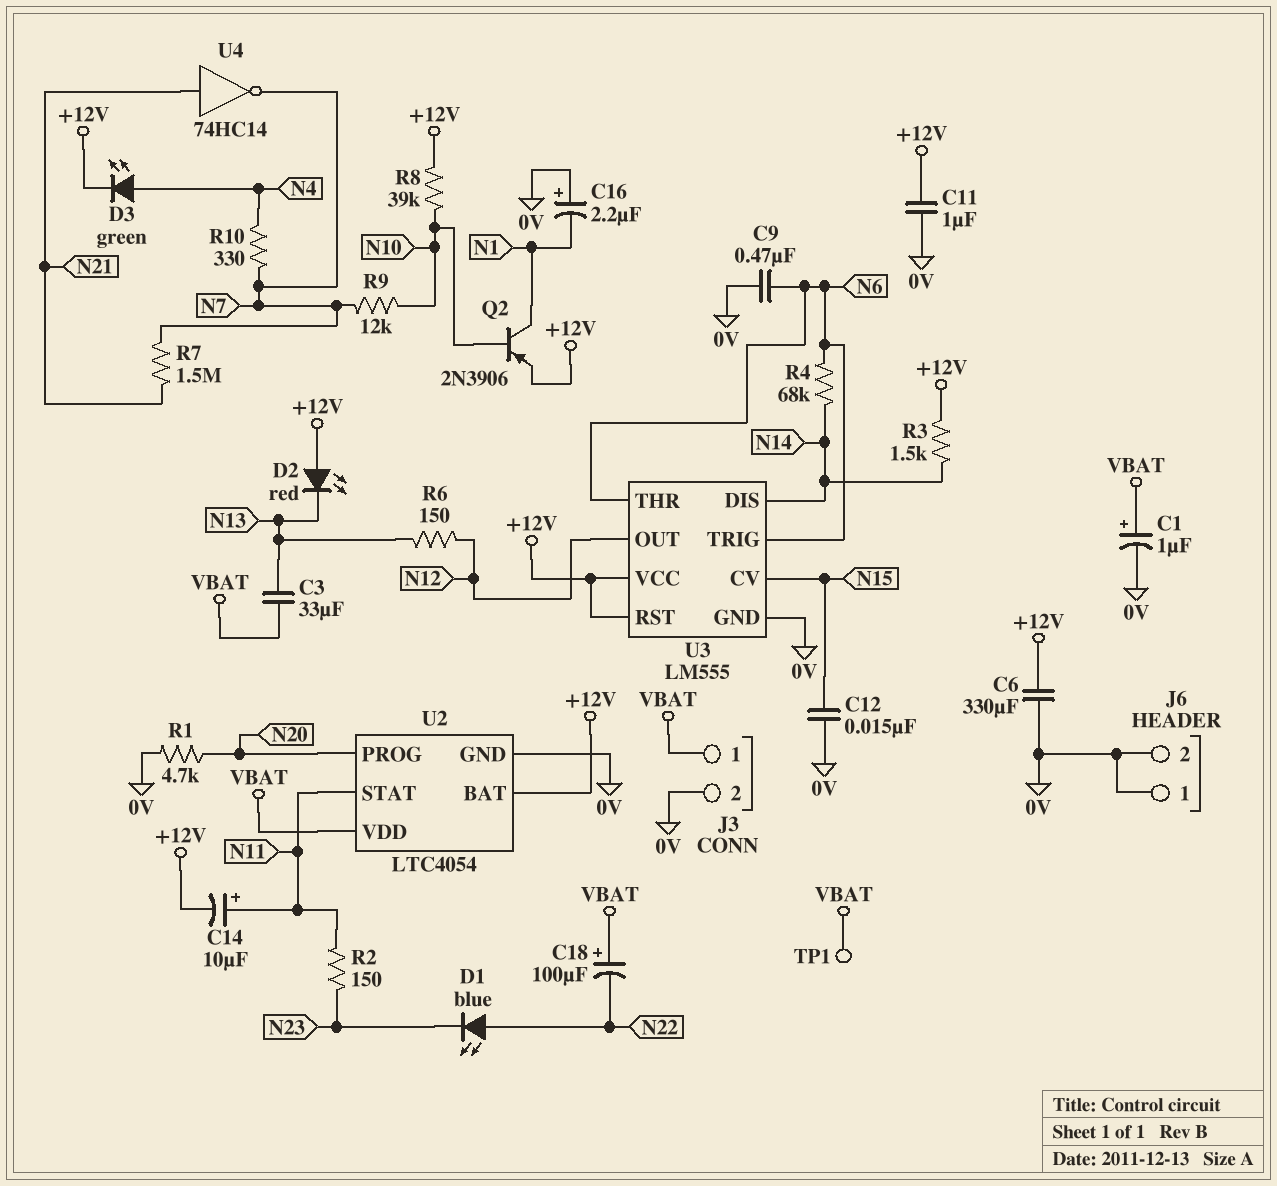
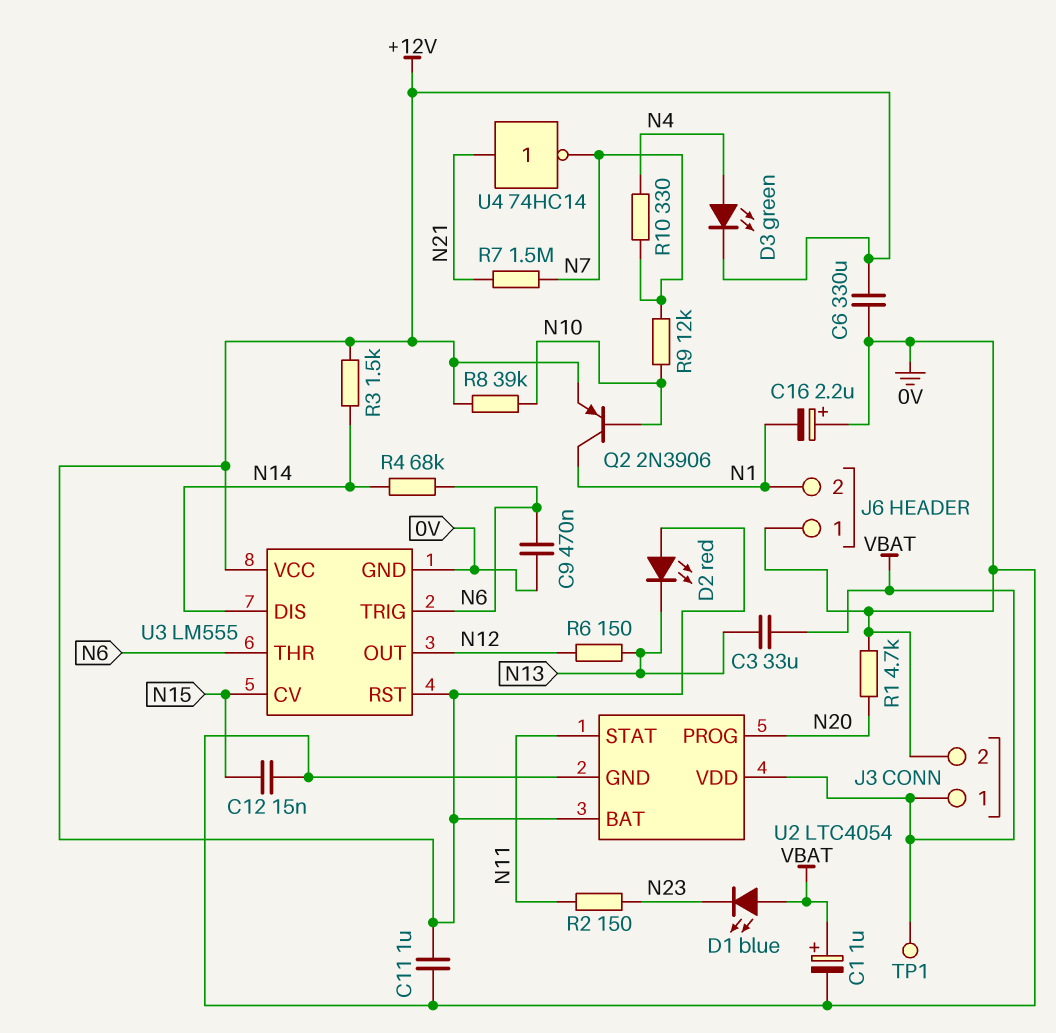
C14: 10uF (plus N11, minus +12V) -> none
C18: 100uF (plus VBAT, minus N22) -> none
D1: LED blue (A N22, K N23) -> LED blue (A VBAT, K N23)
J6 pin 2: 0V -> N1

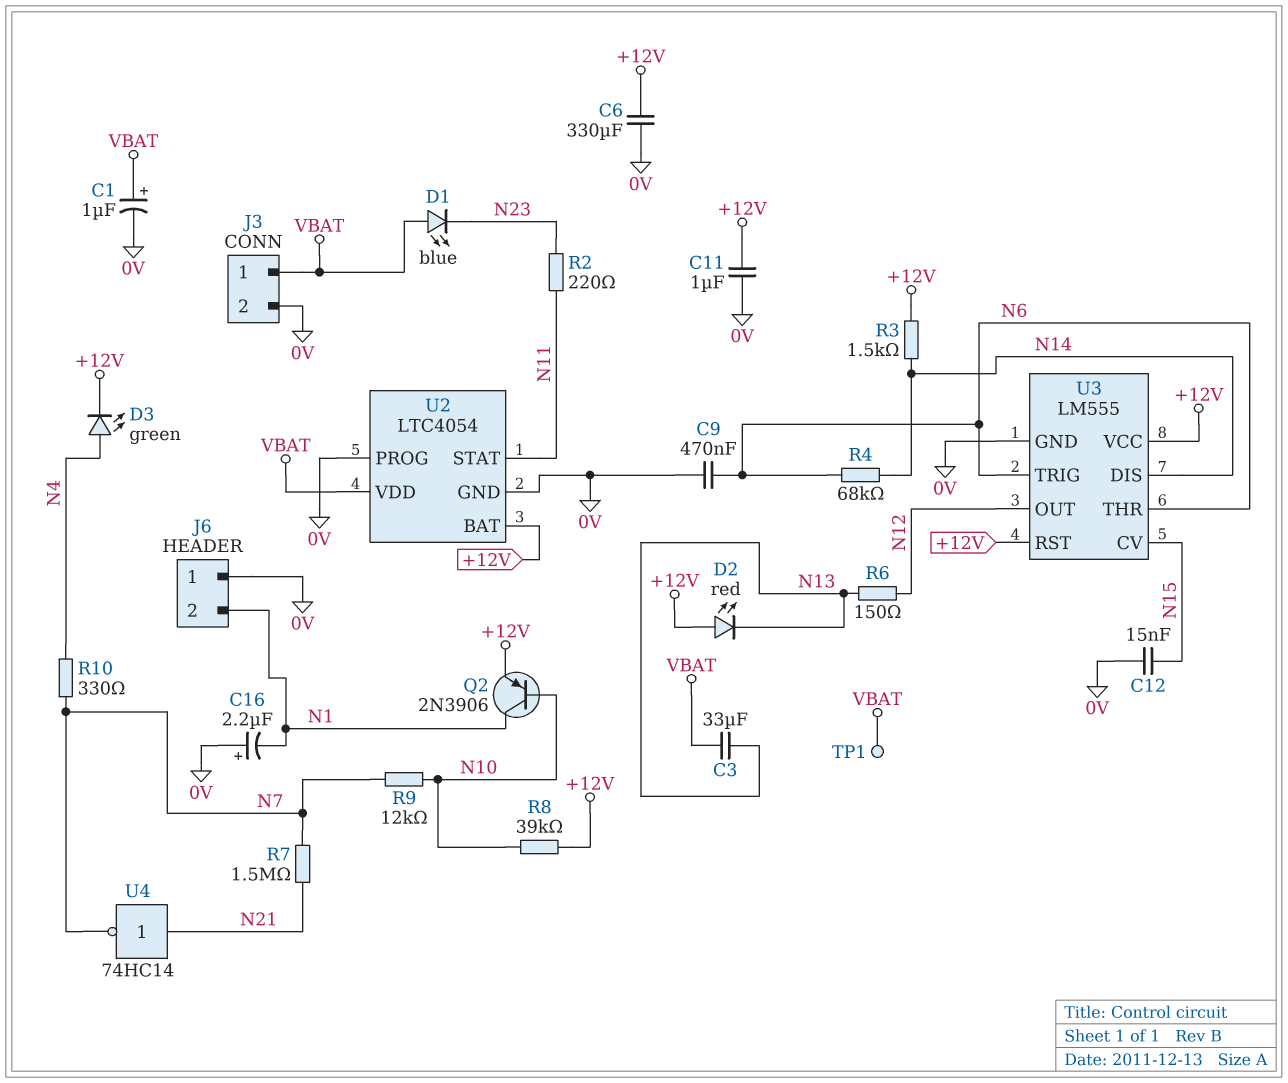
R1: 4.7k (0V, N20) -> none
R2: 150 (N11, N23) -> 220 (N11, N23)
U2 pin PROG: N20 -> 0V

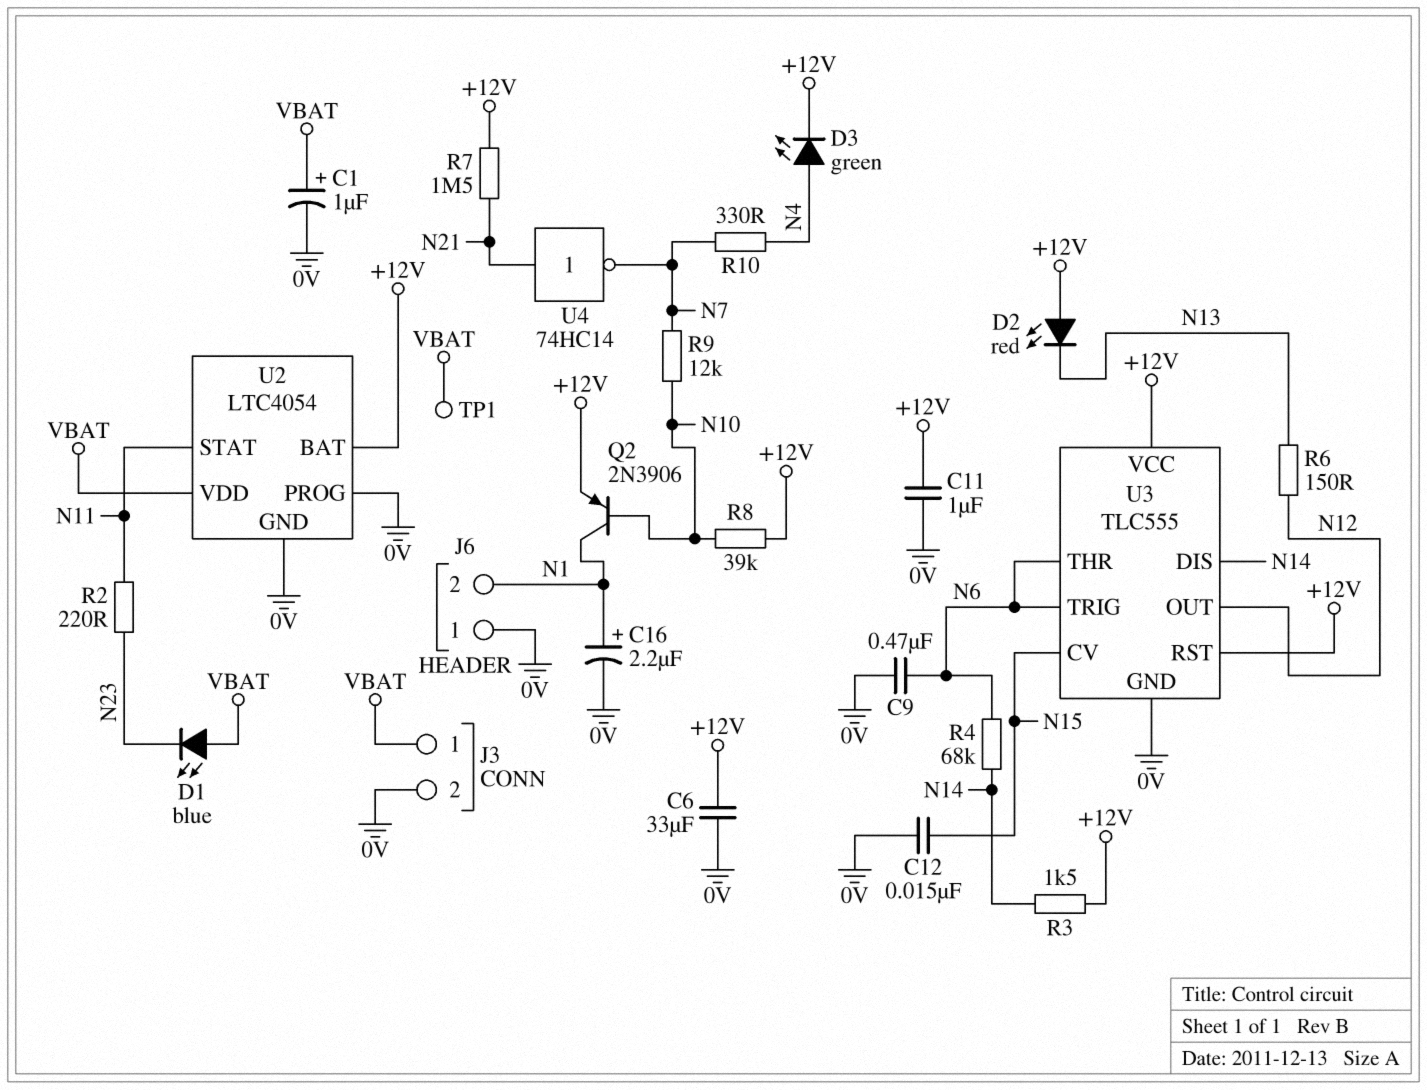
C3: 33uF (N13, VBAT) -> none
C6: 330uF (+12V, 0V) -> 33uF (+12V, 0V)
C16: 2.2uF (plus 0V, minus N1) -> 2.2uF (plus N1, minus 0V)
R7: 1.5M (N7, N21) -> 1.5M (+12V, N21)
U3: LM555 -> TLC555

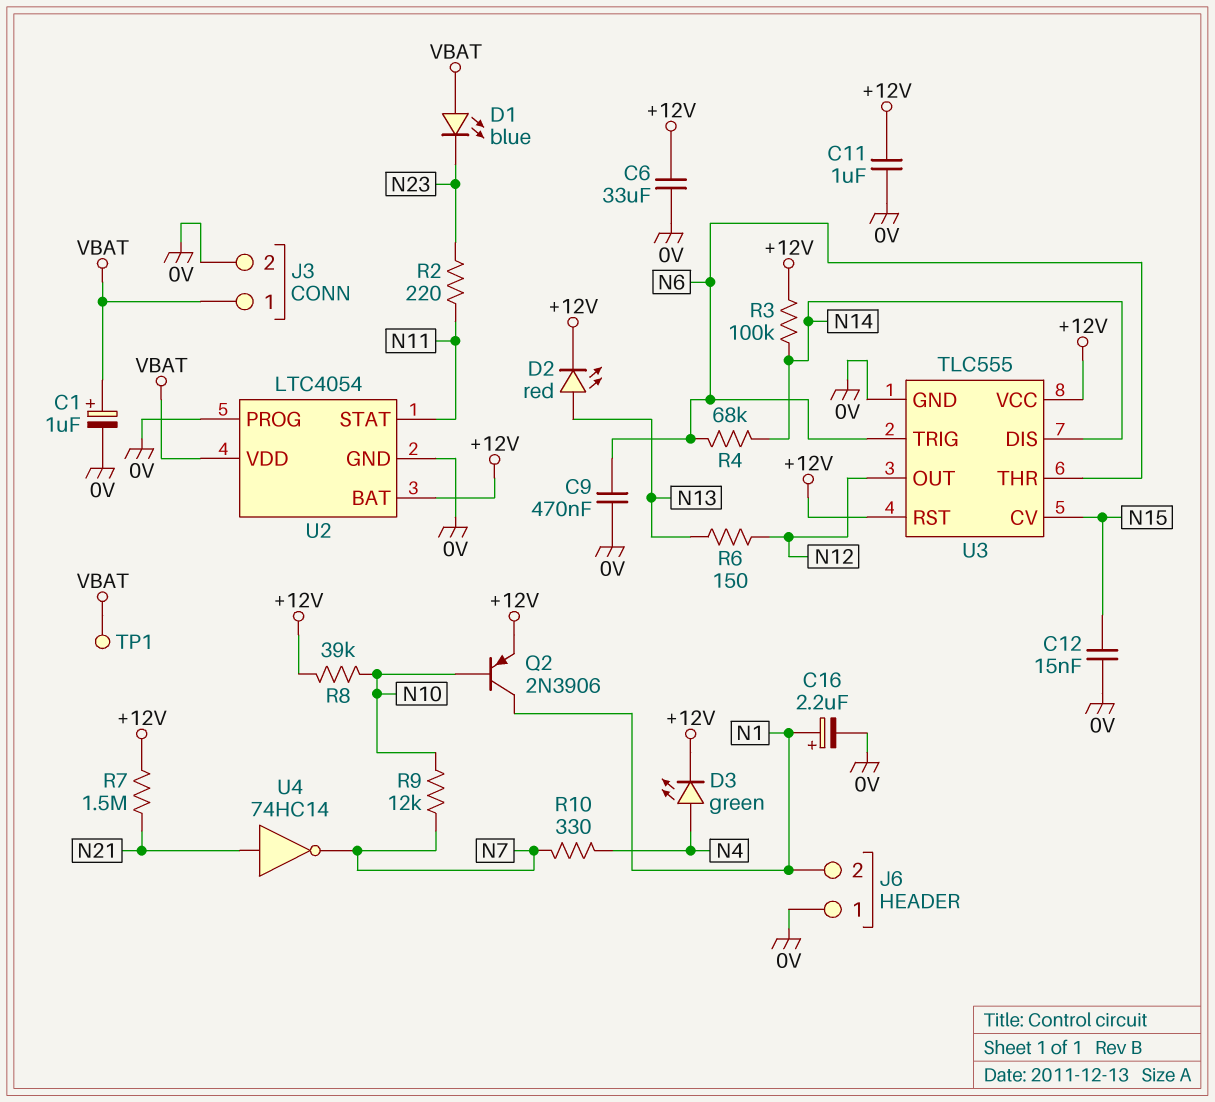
D2: LED red (A +12V, K N13) -> LED red (A N13, K +12V)
R3: 1.5k (+12V, N14) -> 100k (+12V, N14)

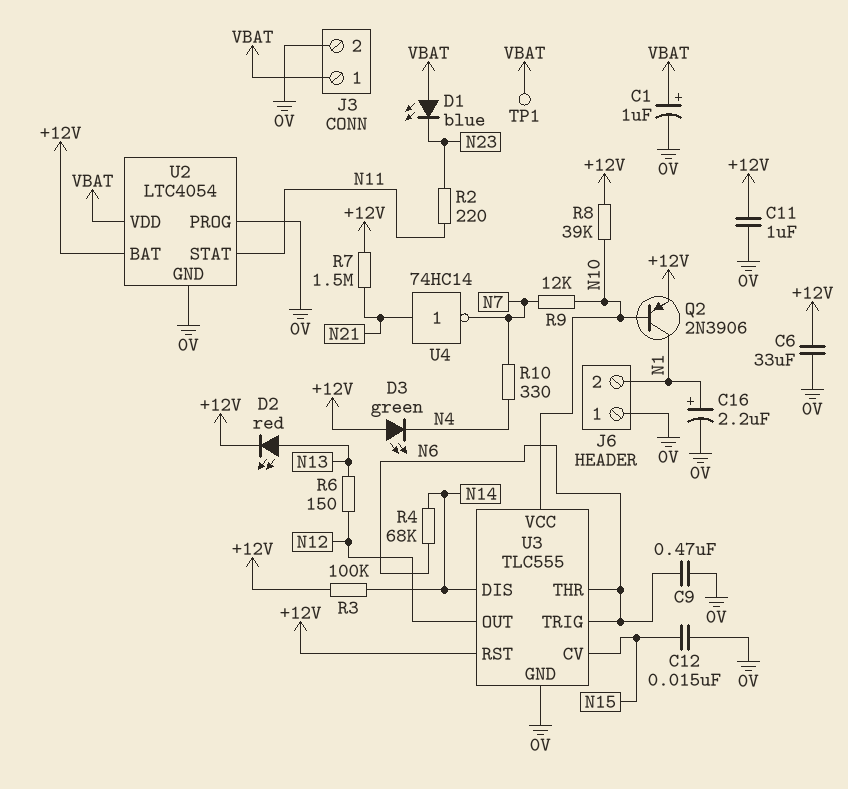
D3: LED green (A N4, K +12V) -> LED green (A +12V, K N4)
U3 pin VCC: +12V -> N10

